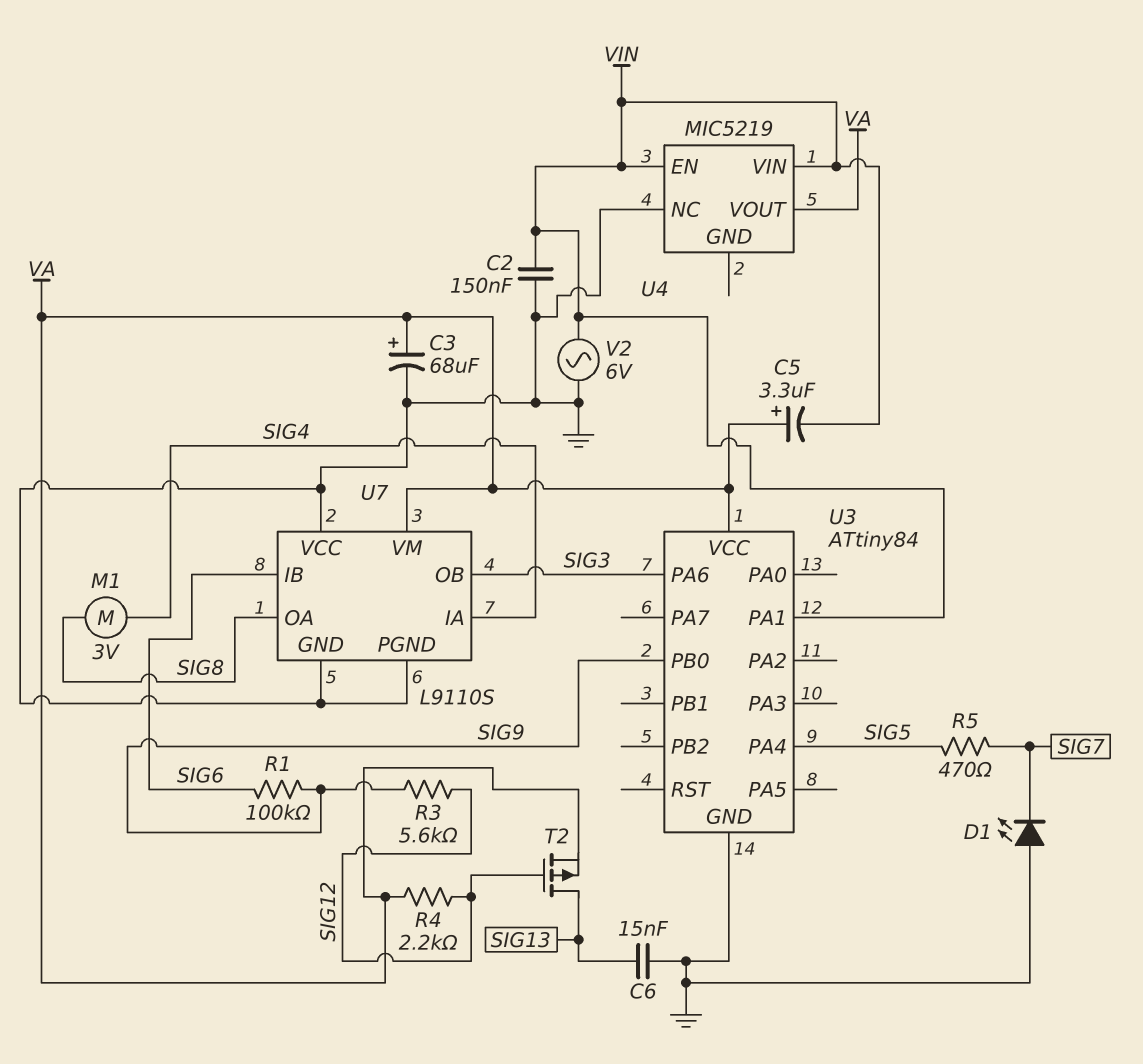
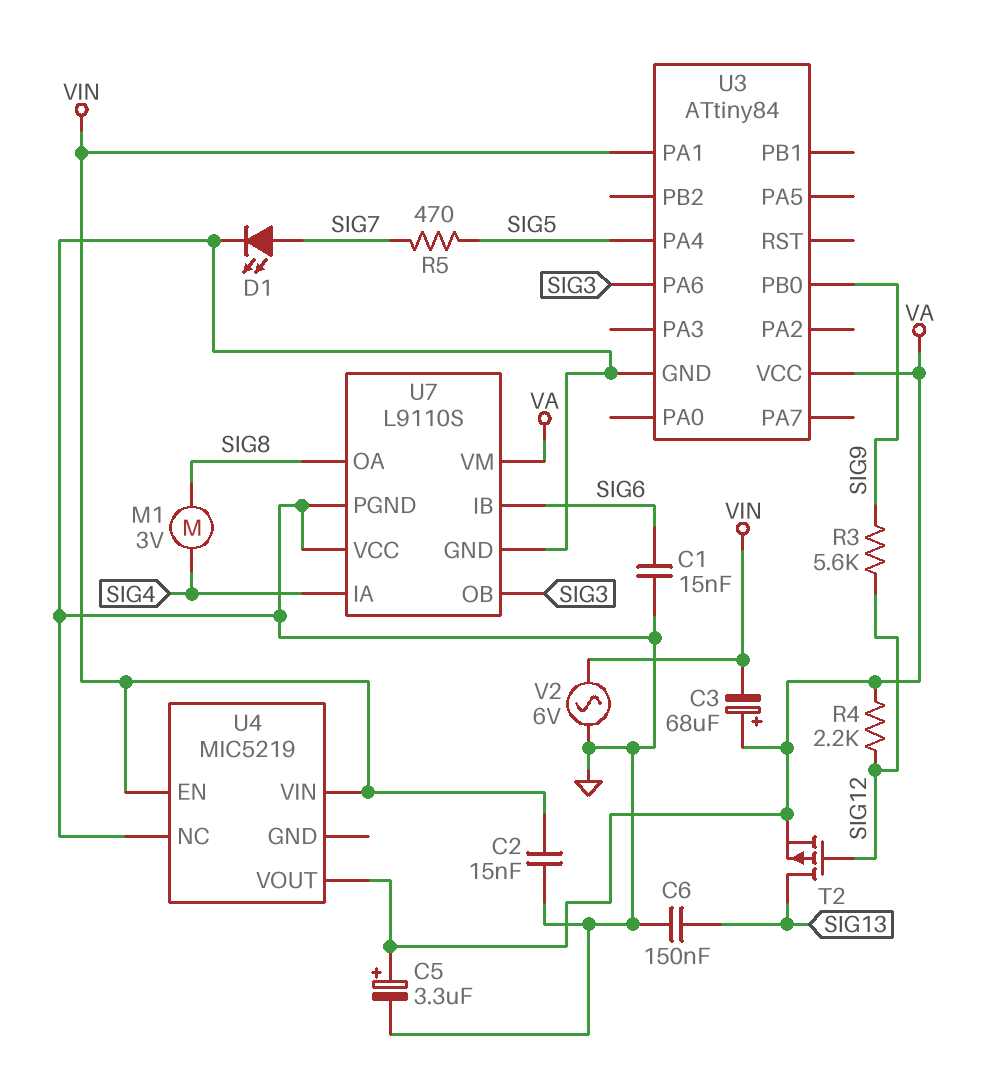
C1: none -> 15nF (GND, SIG6)
C2: 150nF (GND, VIN) -> 15nF (GND, VIN)
C3: 68uF (plus VA, minus GND) -> 68uF (plus VA, minus VIN)
C5: 3.3uF (plus VA, minus VIN) -> 3.3uF (plus VA, minus GND)
C6: 15nF (GND, SIG13) -> 150nF (GND, SIG13)
D1: LED (A GND, K SIG7) -> LED (A SIG7, K GND)
R1: 100k (SIG6, SIG9) -> none

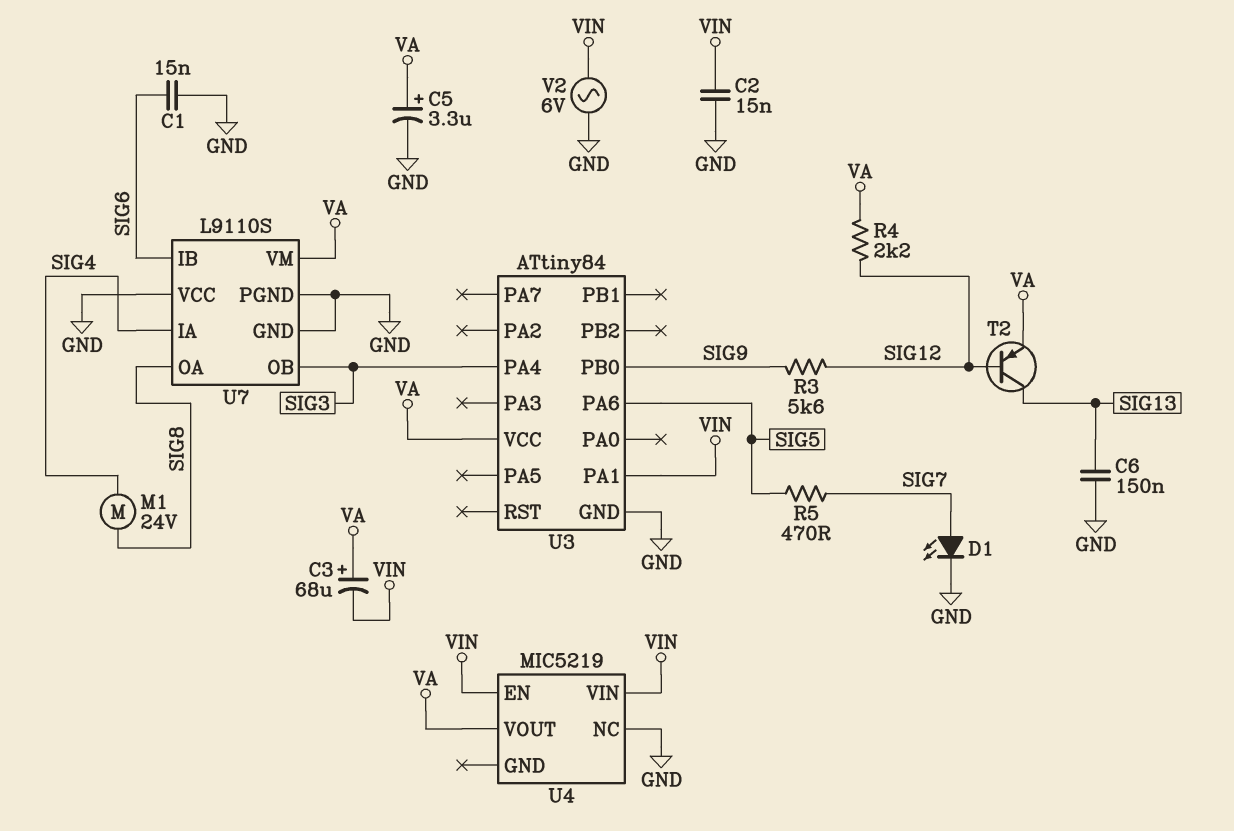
M1: motor 3V (SIG4, SIG8) -> motor 24V (SIG4, SIG8)
T2: PMOS (G SIG12, D SIG13, S VA) -> PNP (B SIG12, C SIG13, E VA)
U3 pin PA4: SIG5 -> SIG3
U3 pin PA6: SIG3 -> SIG5

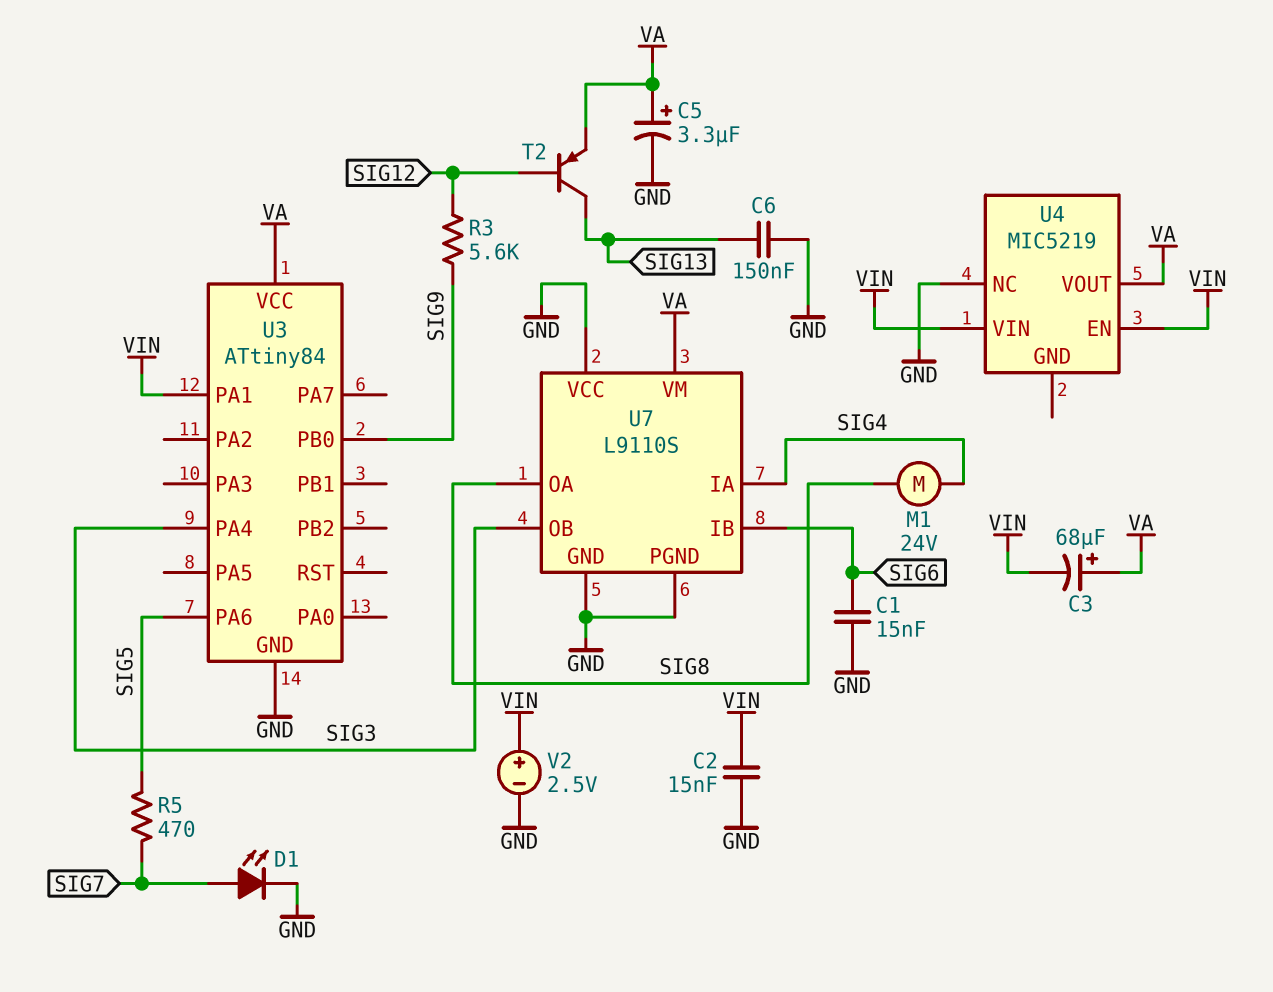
R4: 2.2k (SIG12, VA) -> none
V2: AC 6V (GND, VIN) -> 2.5V (plus VIN, minus GND)

